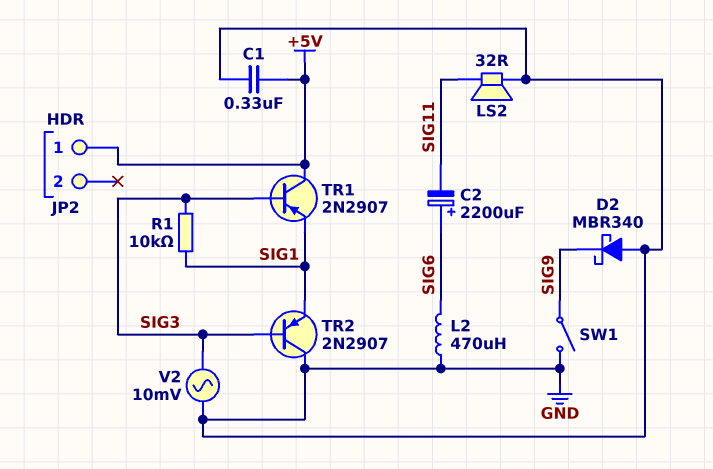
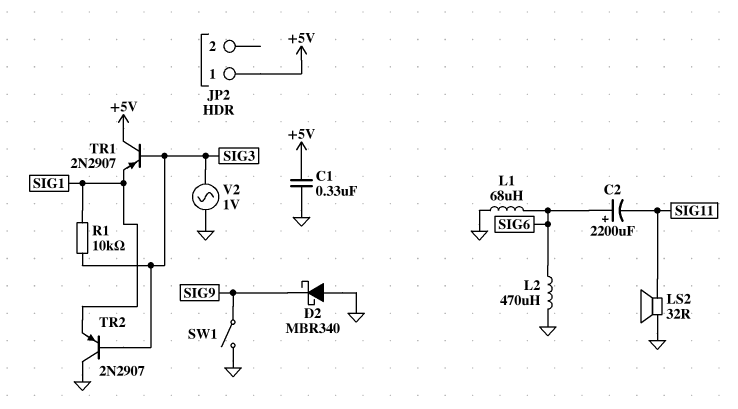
L1: none -> 68uH (GND, SIG6)
V2: AC 10mV (GND, SIG3) -> AC 1V (GND, SIG3)

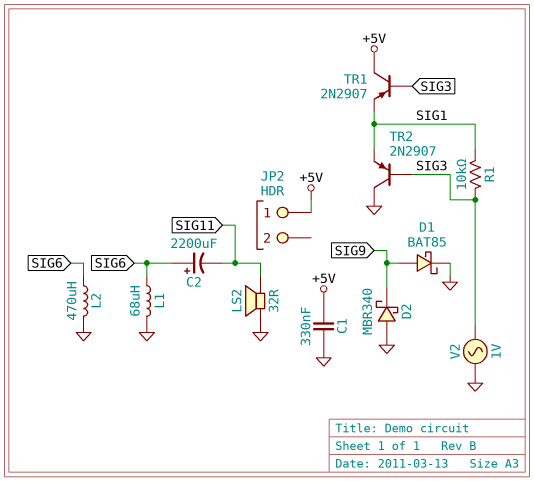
D1: none -> schottky BAT85 (A SIG9, K GND)
SW1: switch (GND, SIG9) -> none

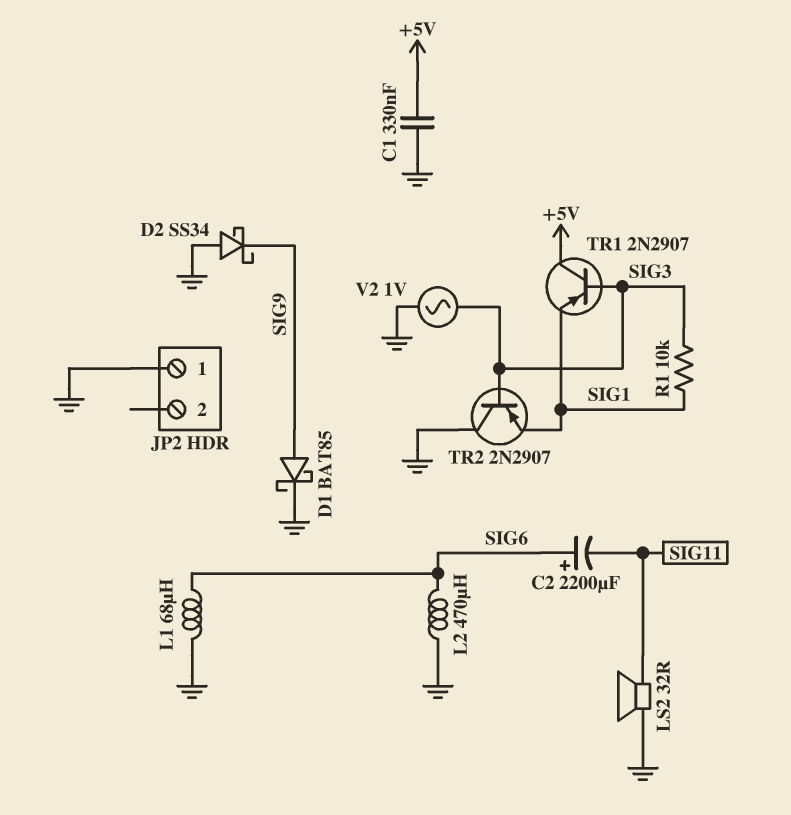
D2: schottky MBR340 (A GND, K SIG9) -> schottky SS34 (A GND, K SIG9)
JP2 pin 1: +5V -> GND

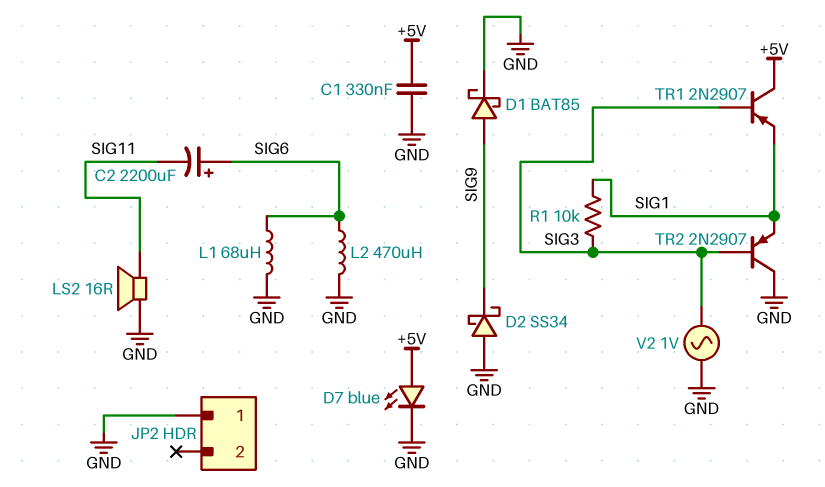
D7: none -> LED blue (A +5V, K GND)
LS2: speaker 32R (GND, SIG11) -> speaker 16R (GND, SIG11)

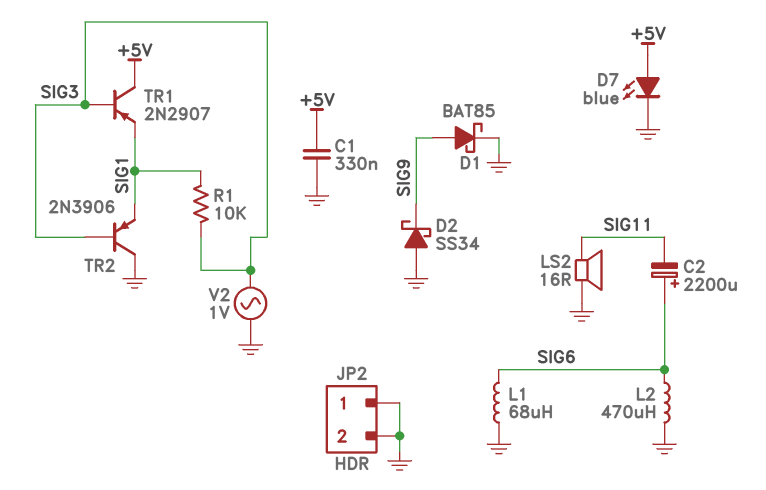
JP2 pin 2: none -> GND
TR2: PNP 2N2907 (B SIG3, C GND, E SIG1) -> PNP 2N3906 (B SIG3, C GND, E SIG1)

